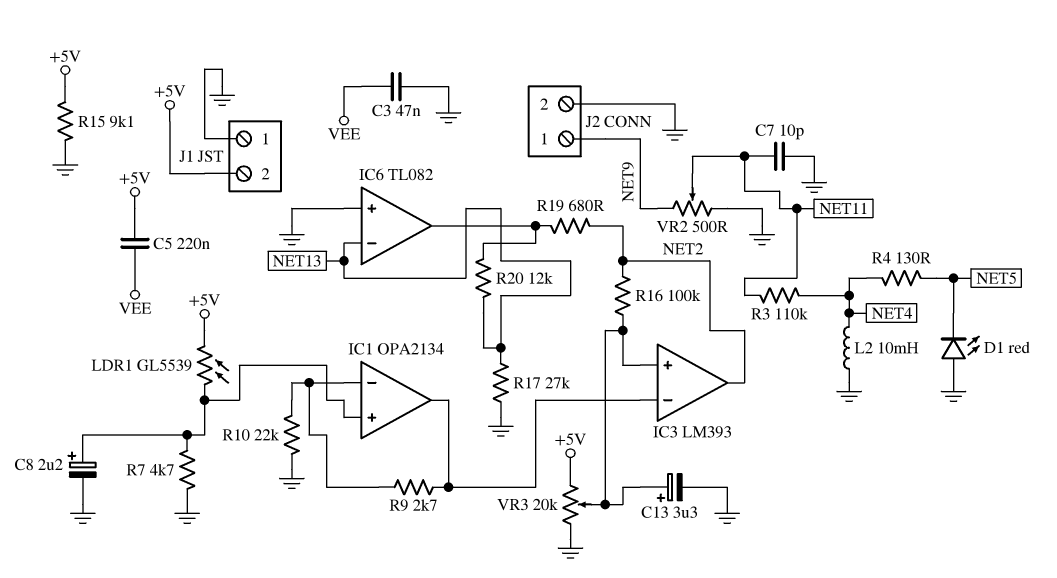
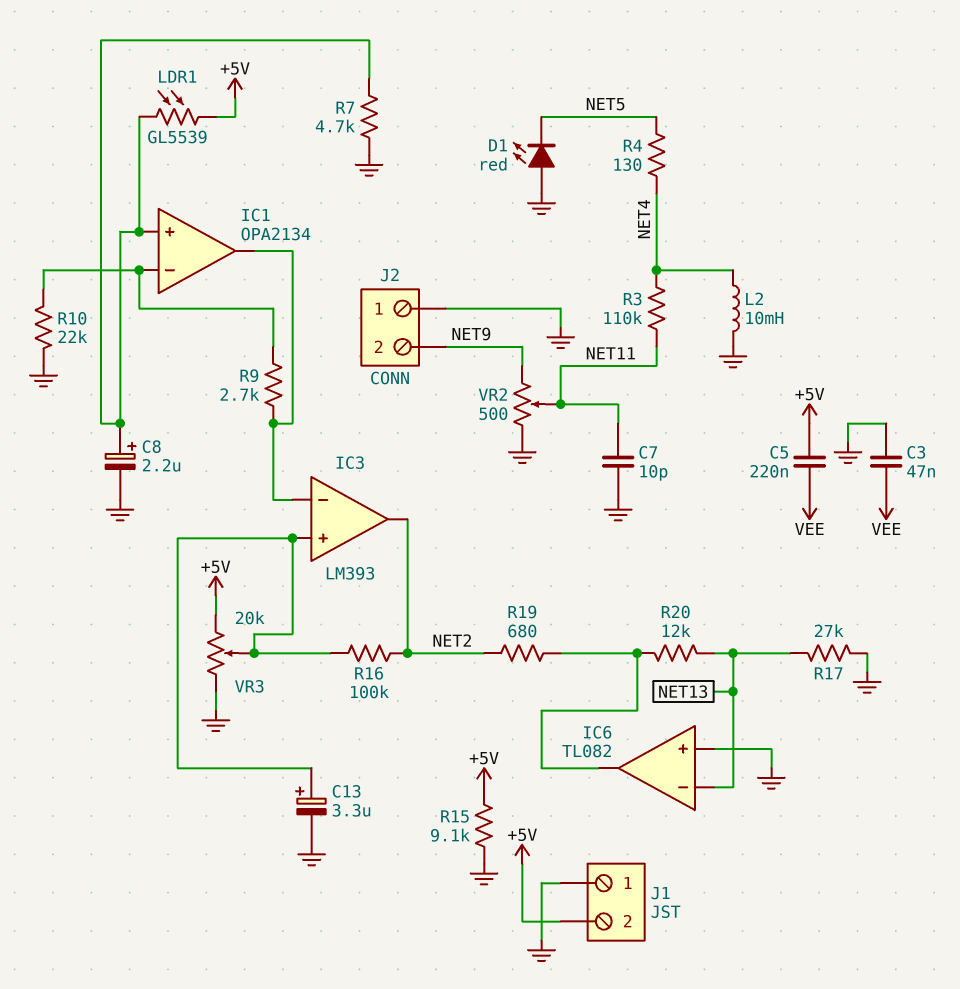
J2 pin 1: NET9 -> GND
J2 pin 2: GND -> NET9

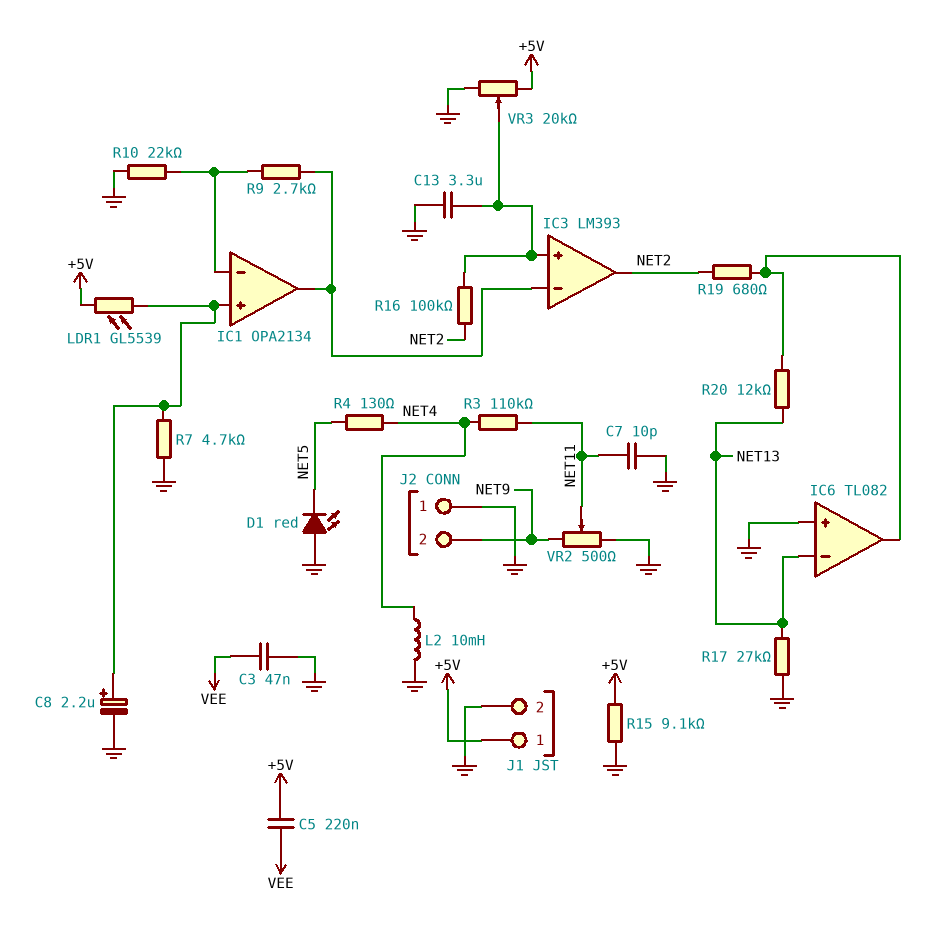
C13: 3.3uF (plus IC3/in+, minus GND) -> 3.3uF (GND, IC3/in+)
J1 pin 1: GND -> +5V
J1 pin 2: +5V -> GND

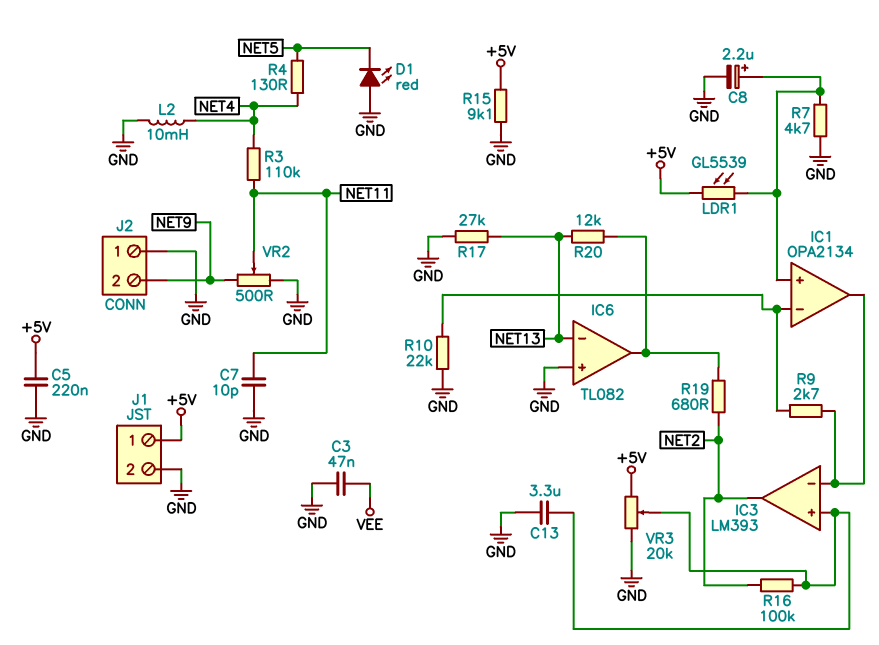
C5: 220nF (+5V, VEE) -> 220nF (+5V, GND)

